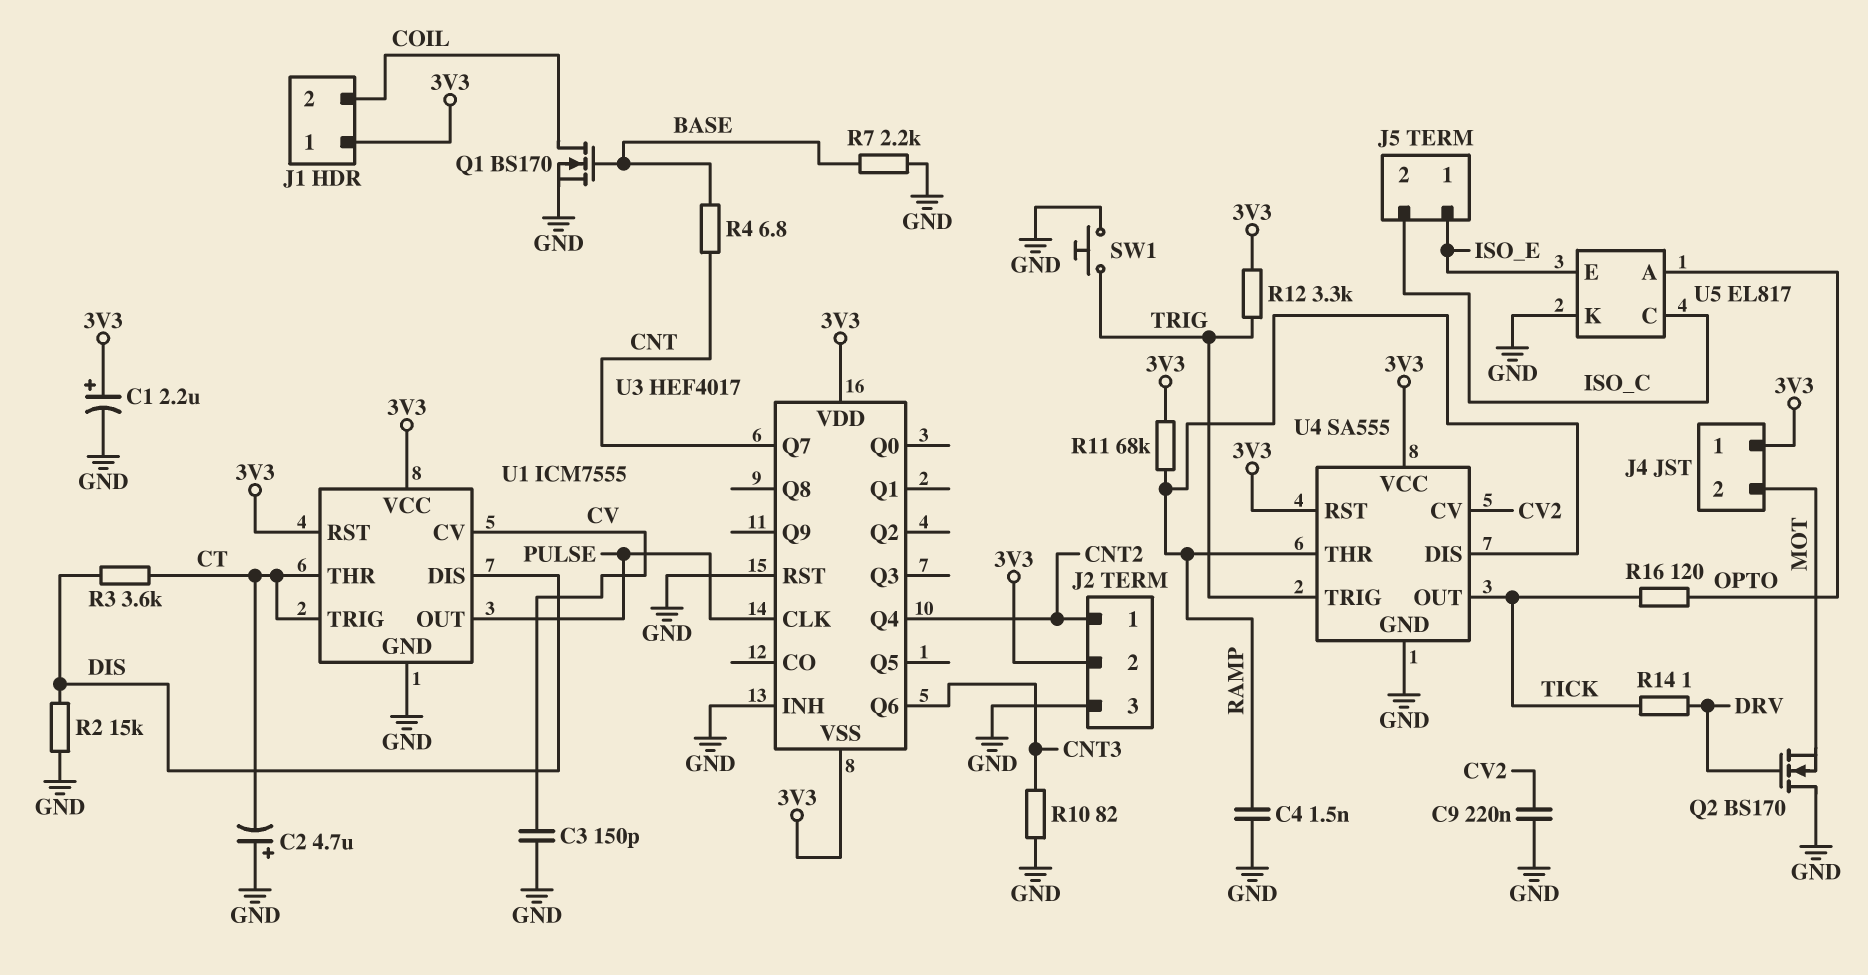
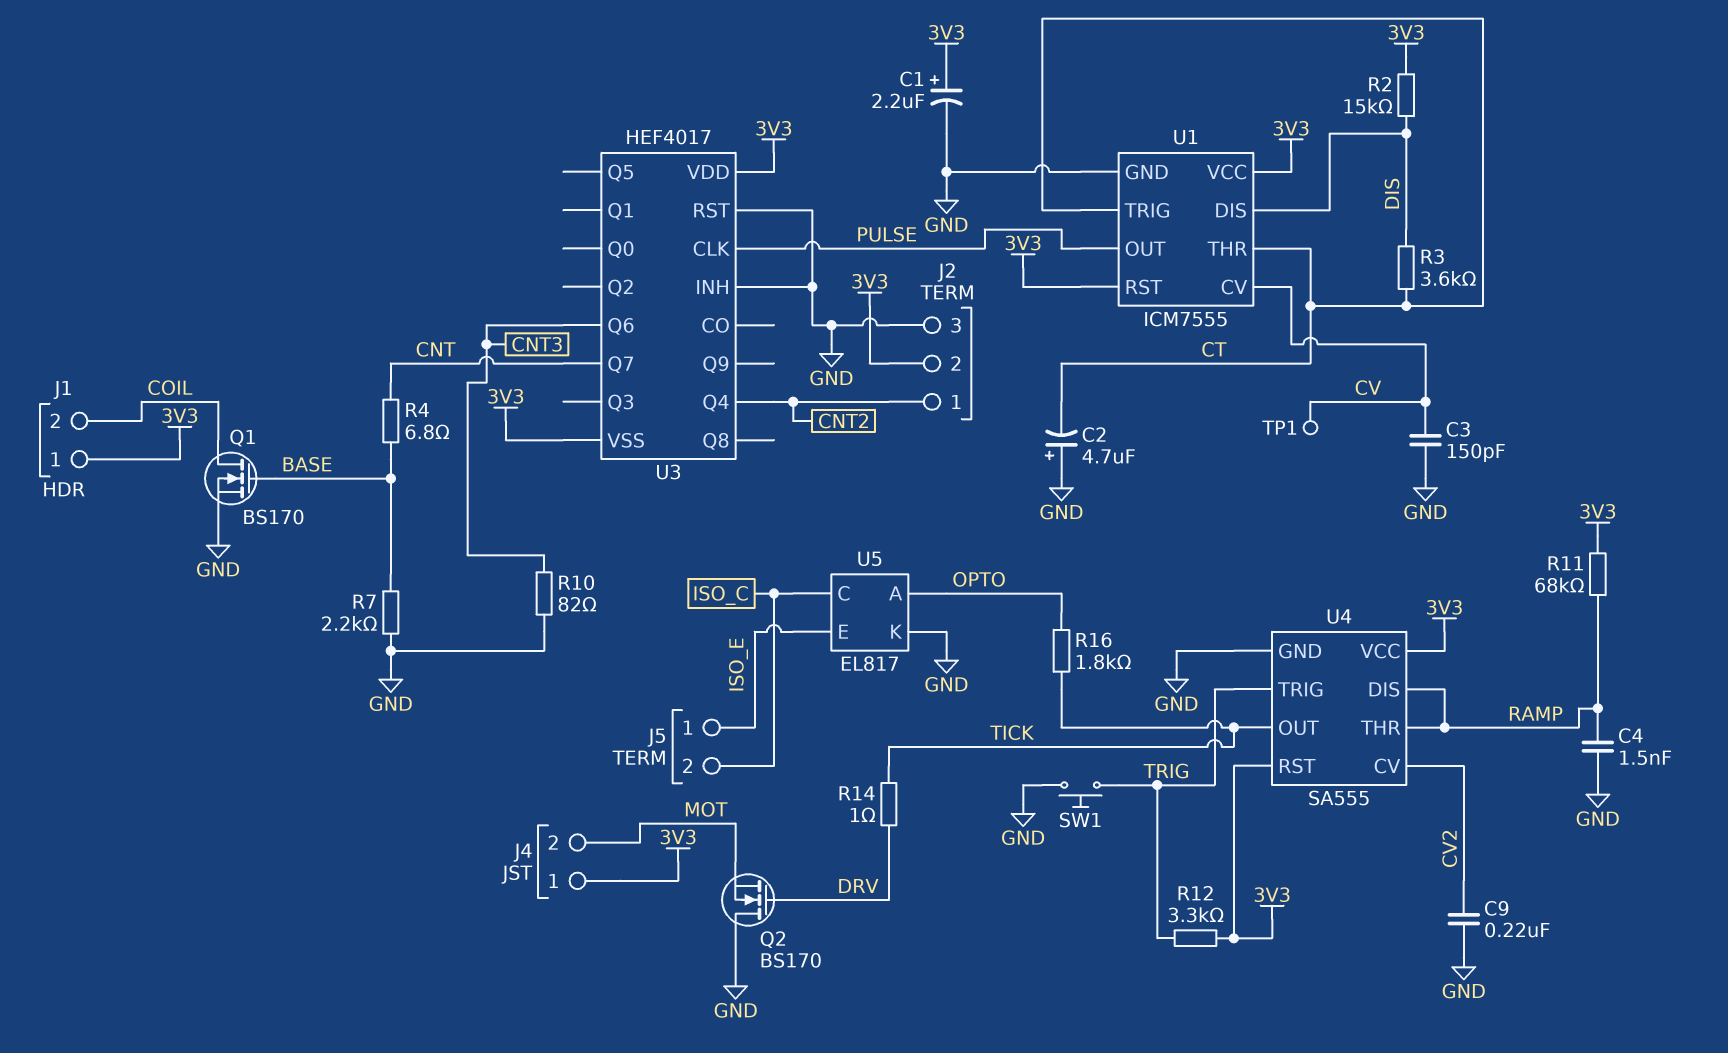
R2: 15k (DIS, GND) -> 15k (3V3, DIS)
R16: 120 (OPTO, TICK) -> 1.8k (OPTO, TICK)
TP1: none -> test point (CV)

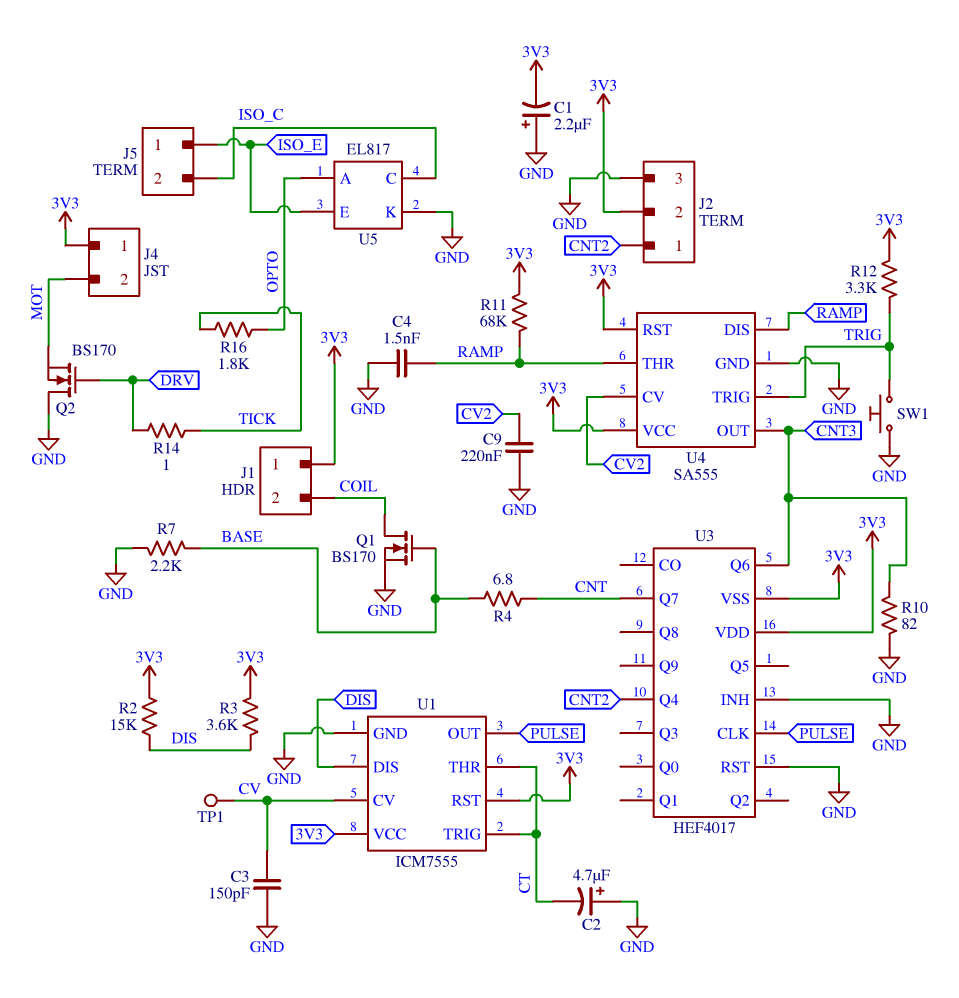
C1: 2.2uF (plus 3V3, minus GND) -> 2.2uF (plus GND, minus 3V3)
R3: 3.6k (CT, DIS) -> 3.6k (3V3, DIS)
U4 pin OUT: TICK -> CNT3

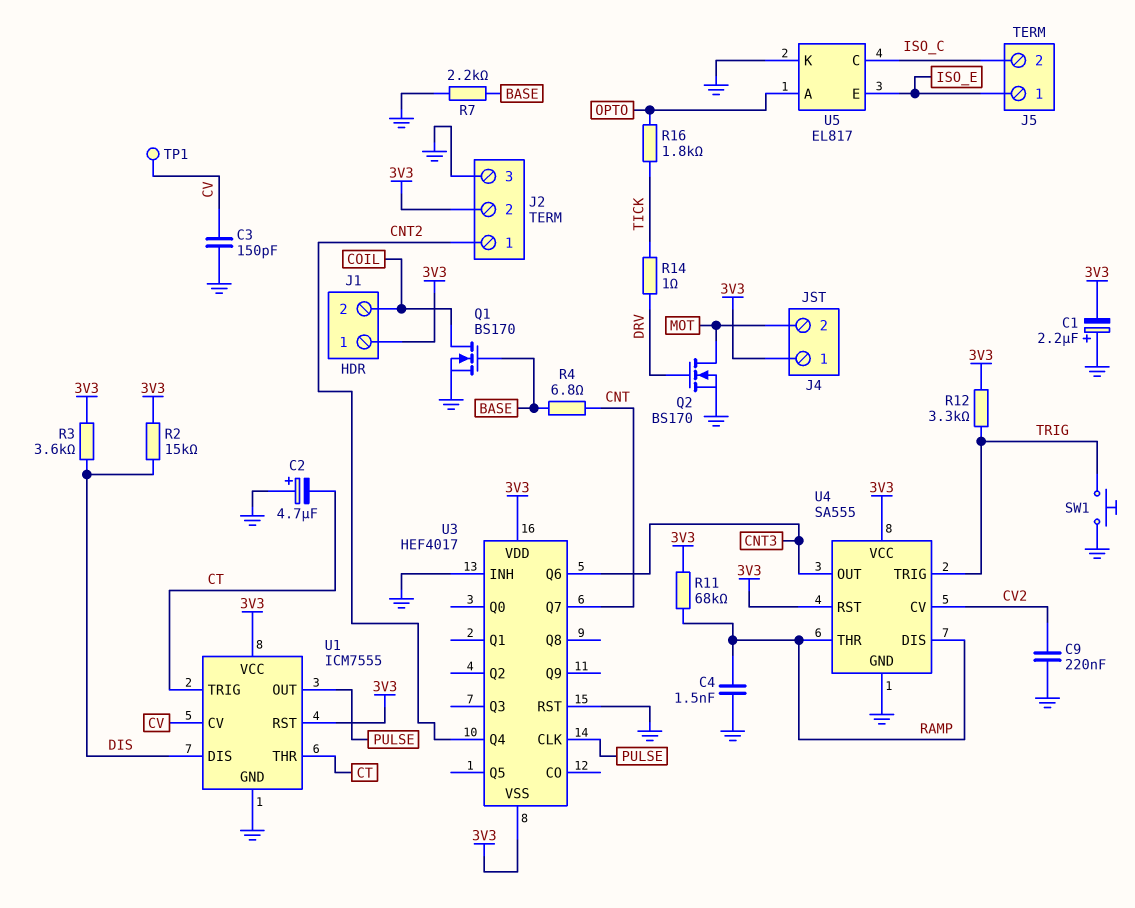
Q2: NMOS BS170 (G DRV, D GND, S MOT) -> NMOS BS170 (G DRV, D MOT, S GND)
R10: 82 (CNT3, GND) -> none

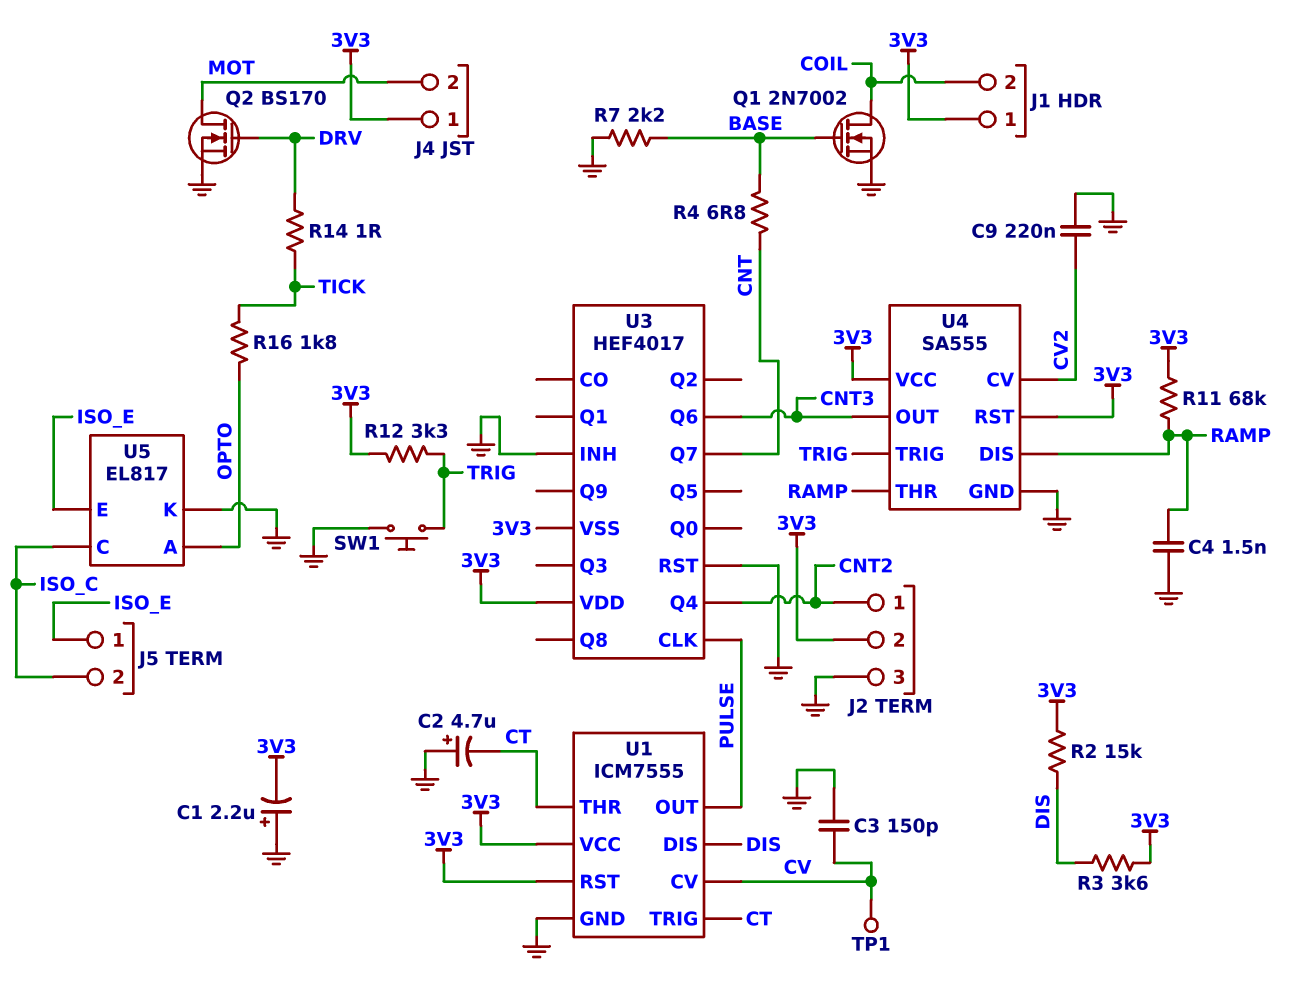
Q1: NMOS BS170 (G BASE, D COIL, S GND) -> NMOS 2N7002 (G BASE, D COIL, S GND)

